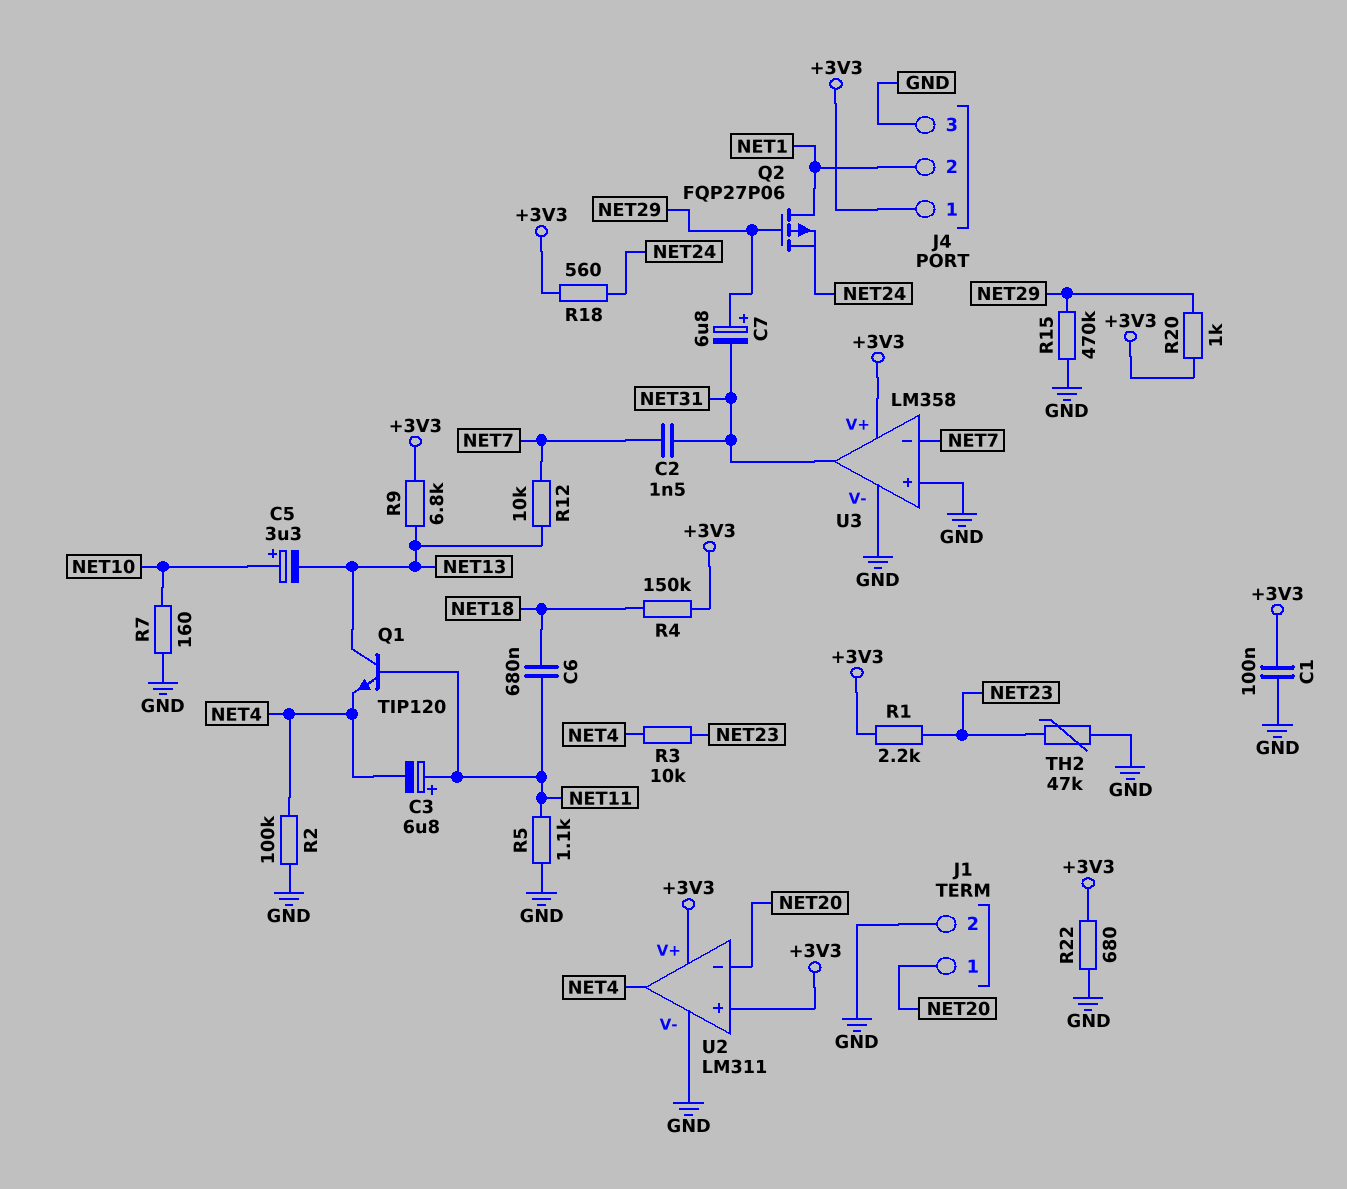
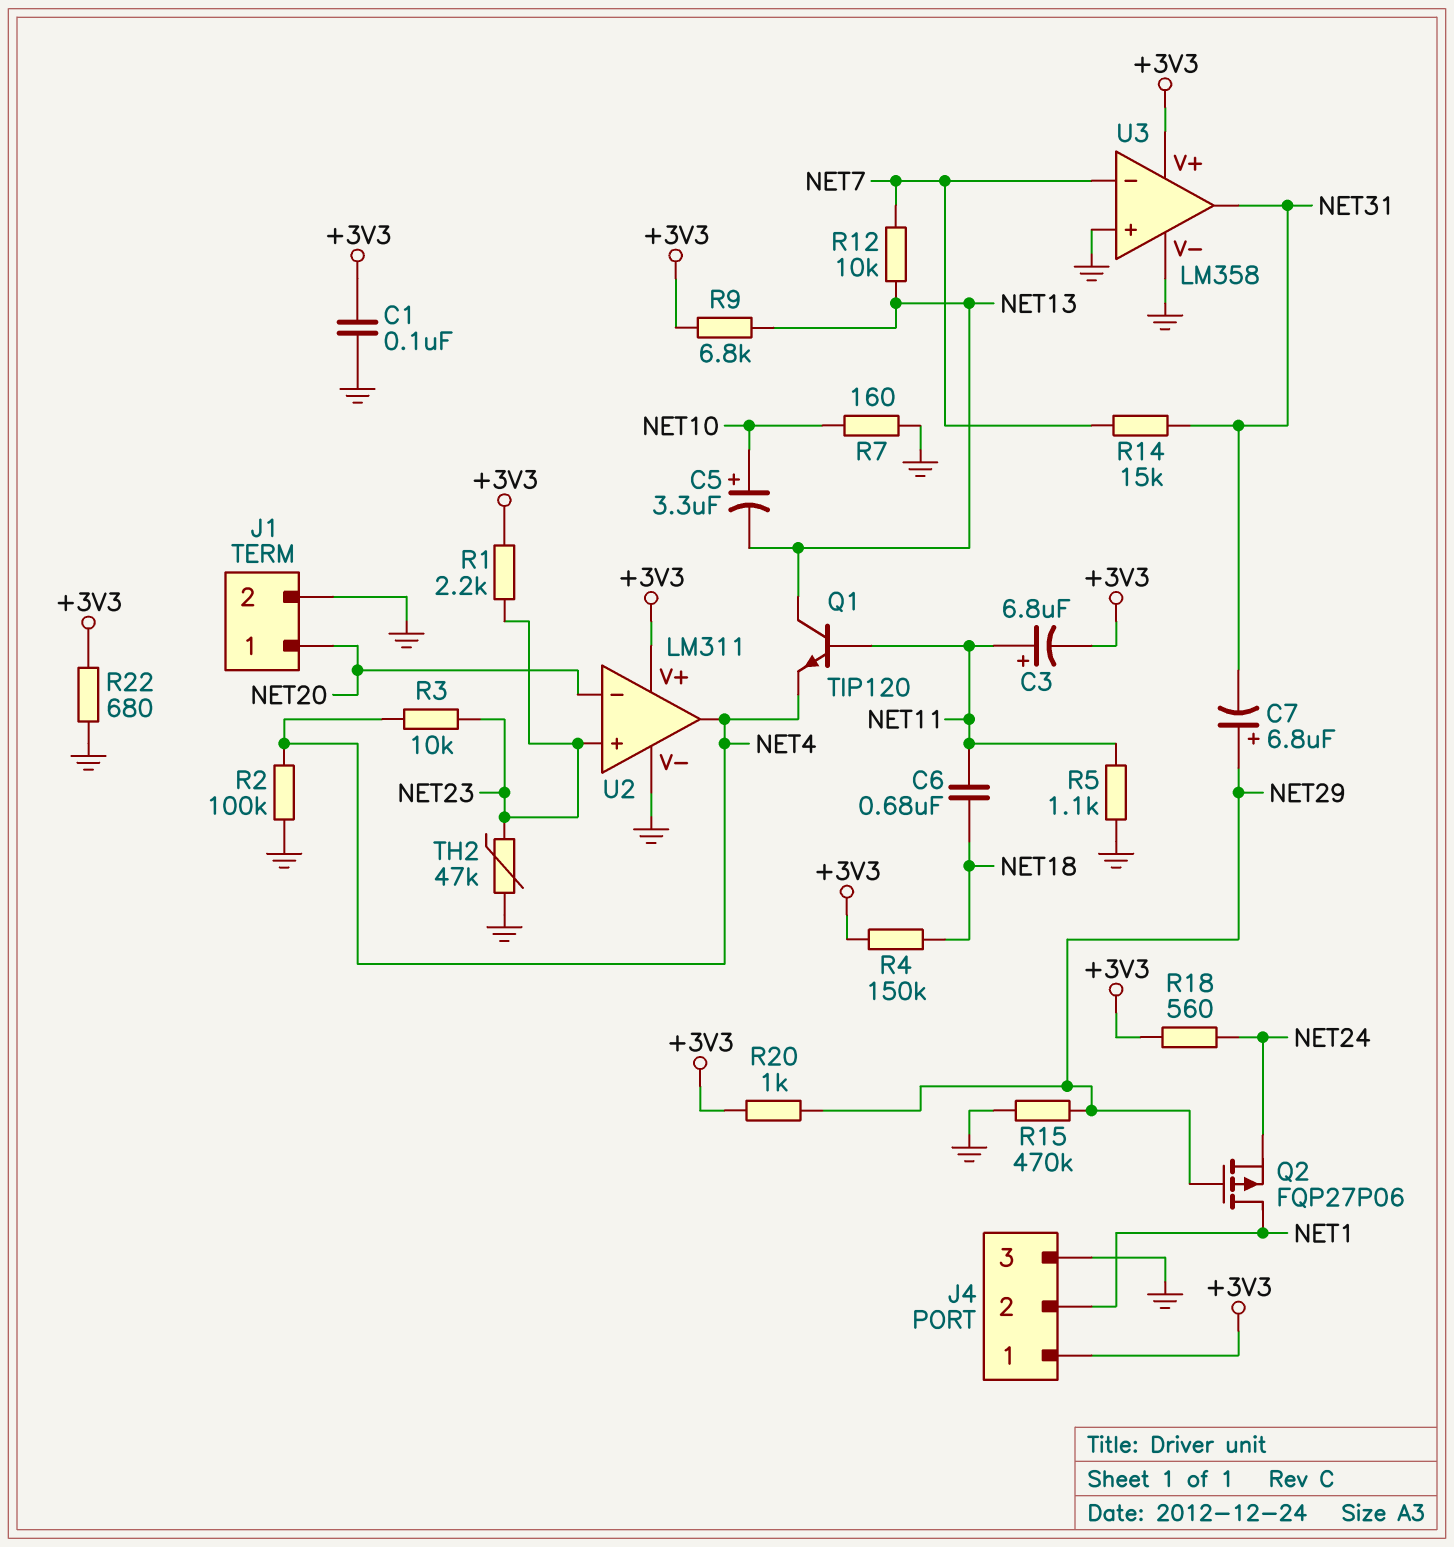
C2: 1.5nF (NET7, NET31) -> none
C3: 6.8uF (plus NET11, minus NET4) -> 6.8uF (plus NET11, minus +3V3)
R14: none -> 15k (NET7, NET31)
U2 pin in+: +3V3 -> NET23

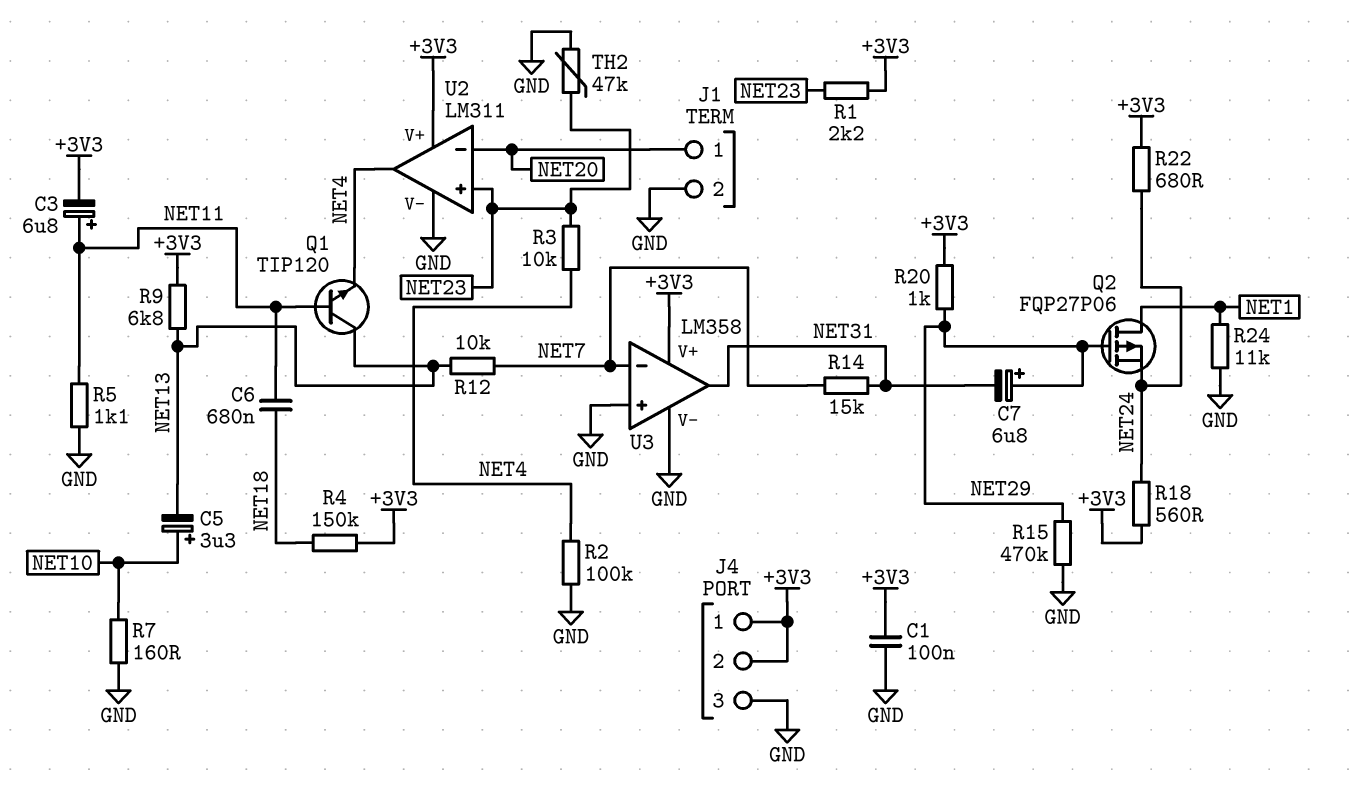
J4 pin 2: NET1 -> +3V3
R22: 680 (+3V3, GND) -> 680 (+3V3, NET24)
R24: none -> 11k (GND, NET1)

